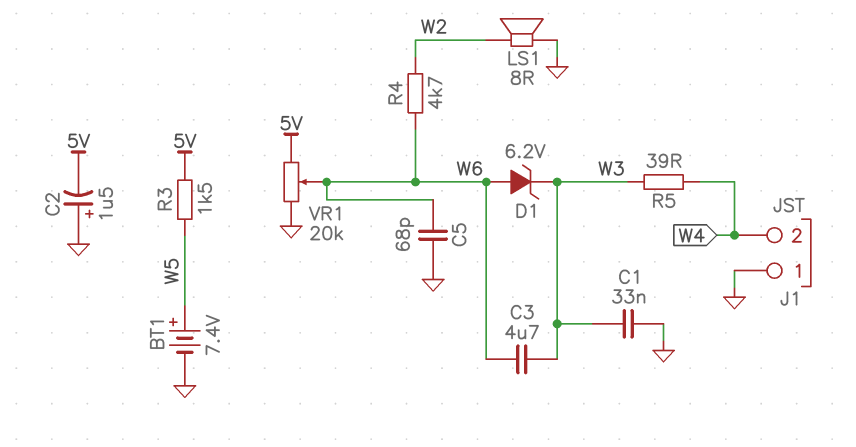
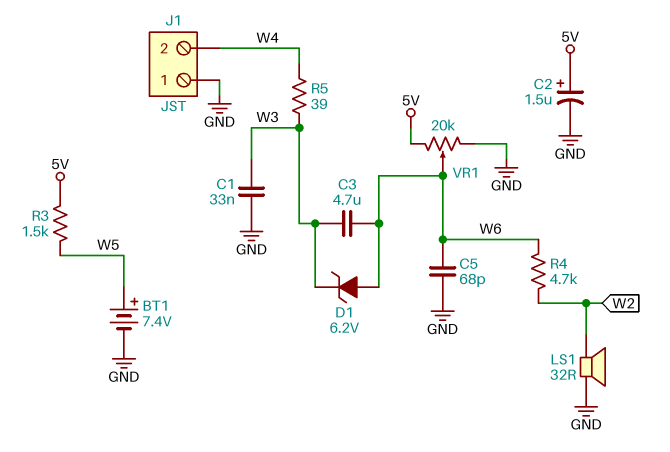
C2: 1.5uF (plus GND, minus 5V) -> 1.5uF (plus 5V, minus GND)
LS1: speaker 8R (GND, W2) -> speaker 32R (GND, W2)

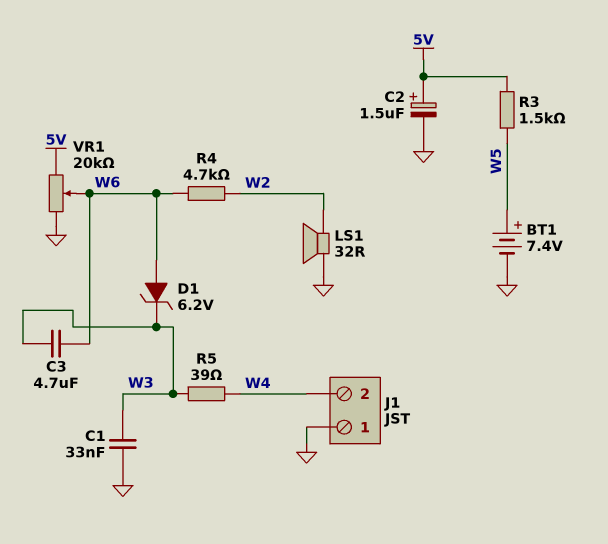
C5: 68pF (GND, W6) -> none

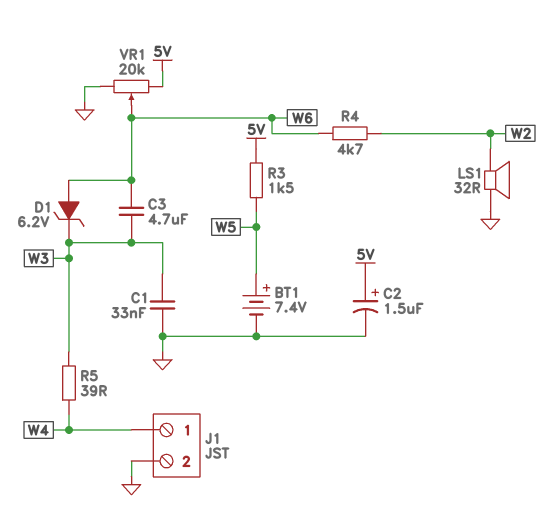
J1 pin 1: GND -> W4
J1 pin 2: W4 -> GND

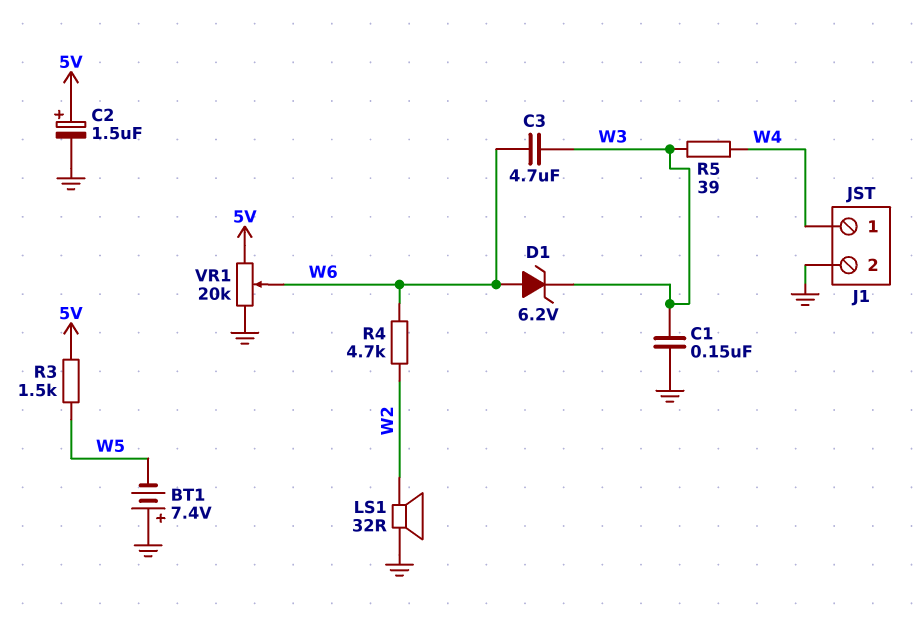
BT1: 7.4V (plus W5, minus GND) -> 7.4V (plus GND, minus W5)
C1: 33nF (GND, W3) -> 150nF (GND, W3)

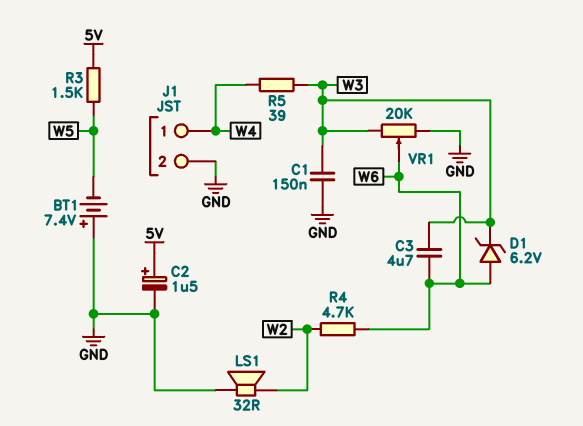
VR1: 20k (5V, GND, wiper W6) -> 20k (GND, W3, wiper W6)

